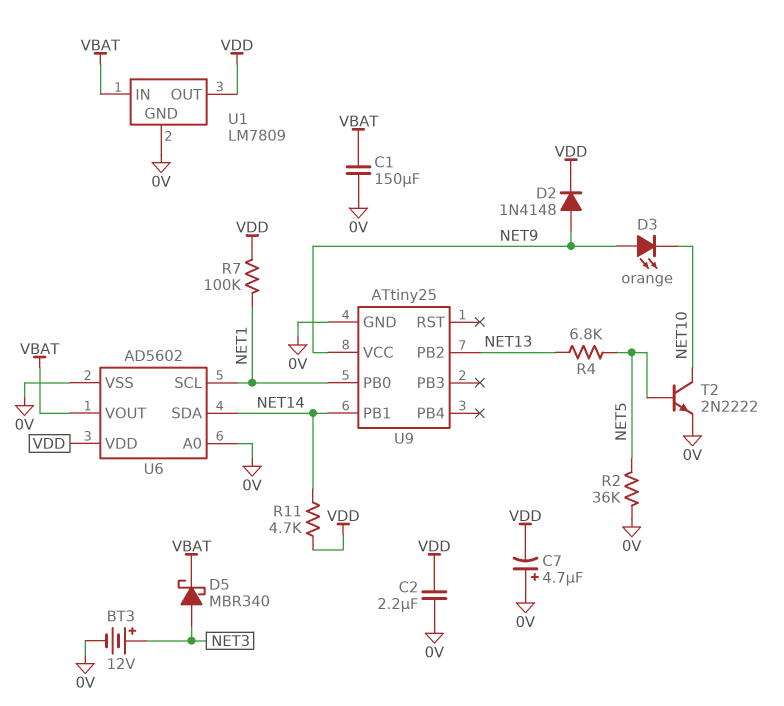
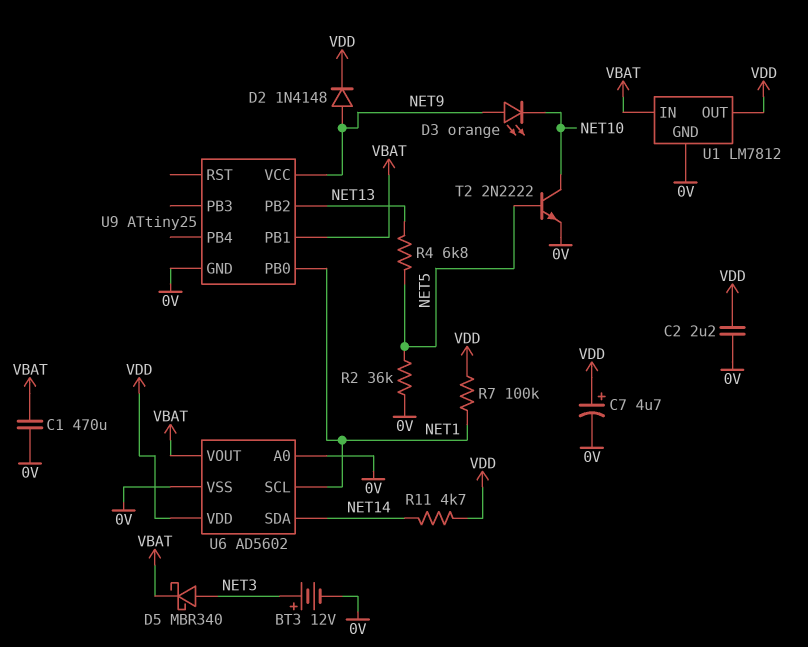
C1: 150uF (0V, VBAT) -> 470uF (0V, VBAT)
C7: 4.7uF (plus 0V, minus VDD) -> 4.7uF (plus VDD, minus 0V)
U1: LM7809 -> LM7812
U9 pin PB1: NET14 -> VBAT

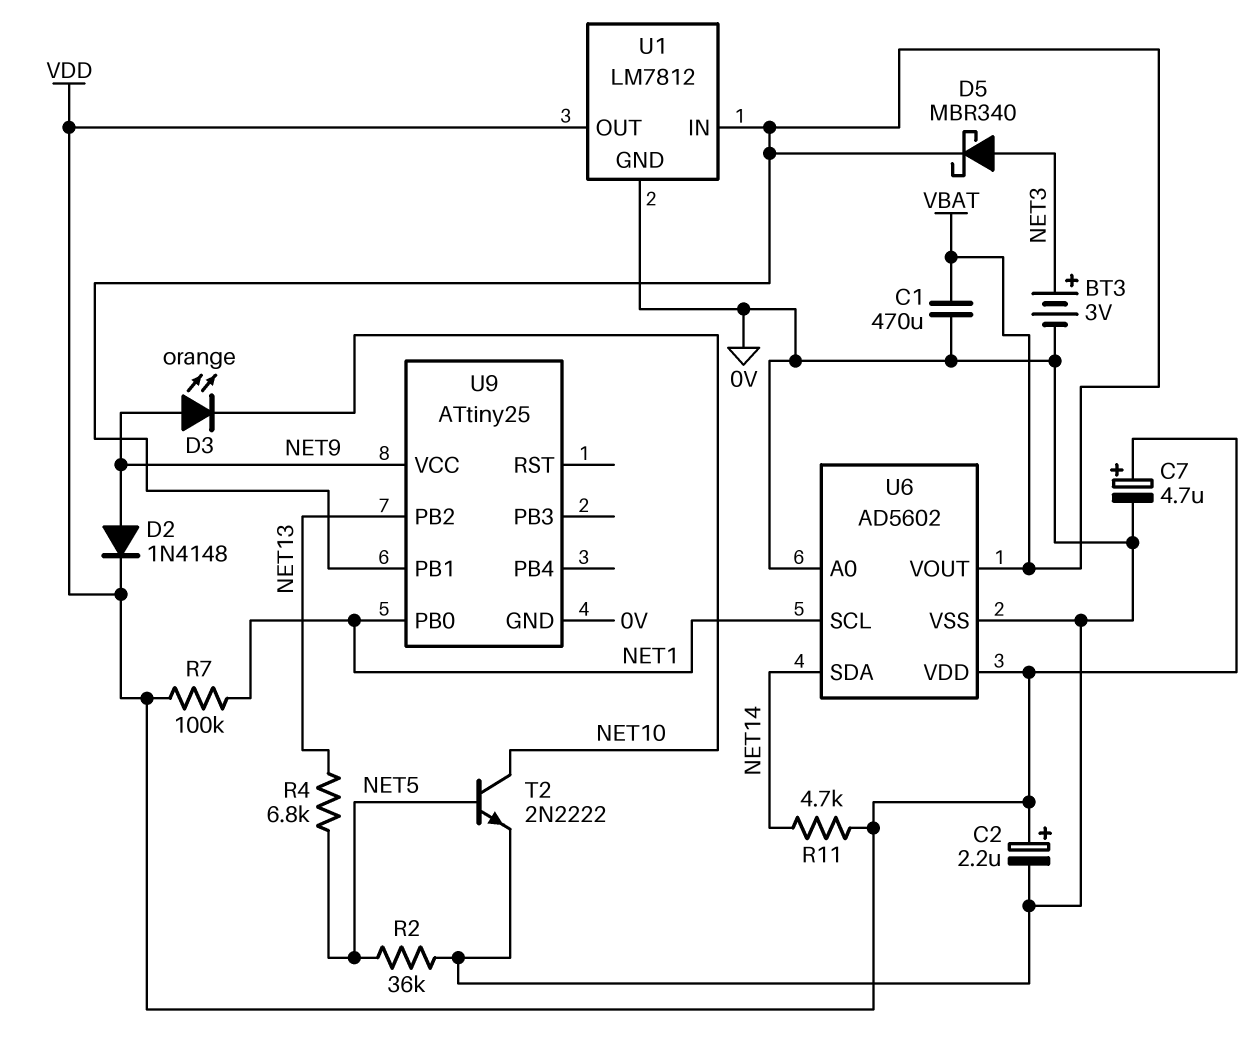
BT3: 12V (plus NET3, minus 0V) -> 3V (plus NET3, minus 0V)
C2: 2.2uF (0V, VDD) -> 2.2uF (plus VDD, minus 0V)

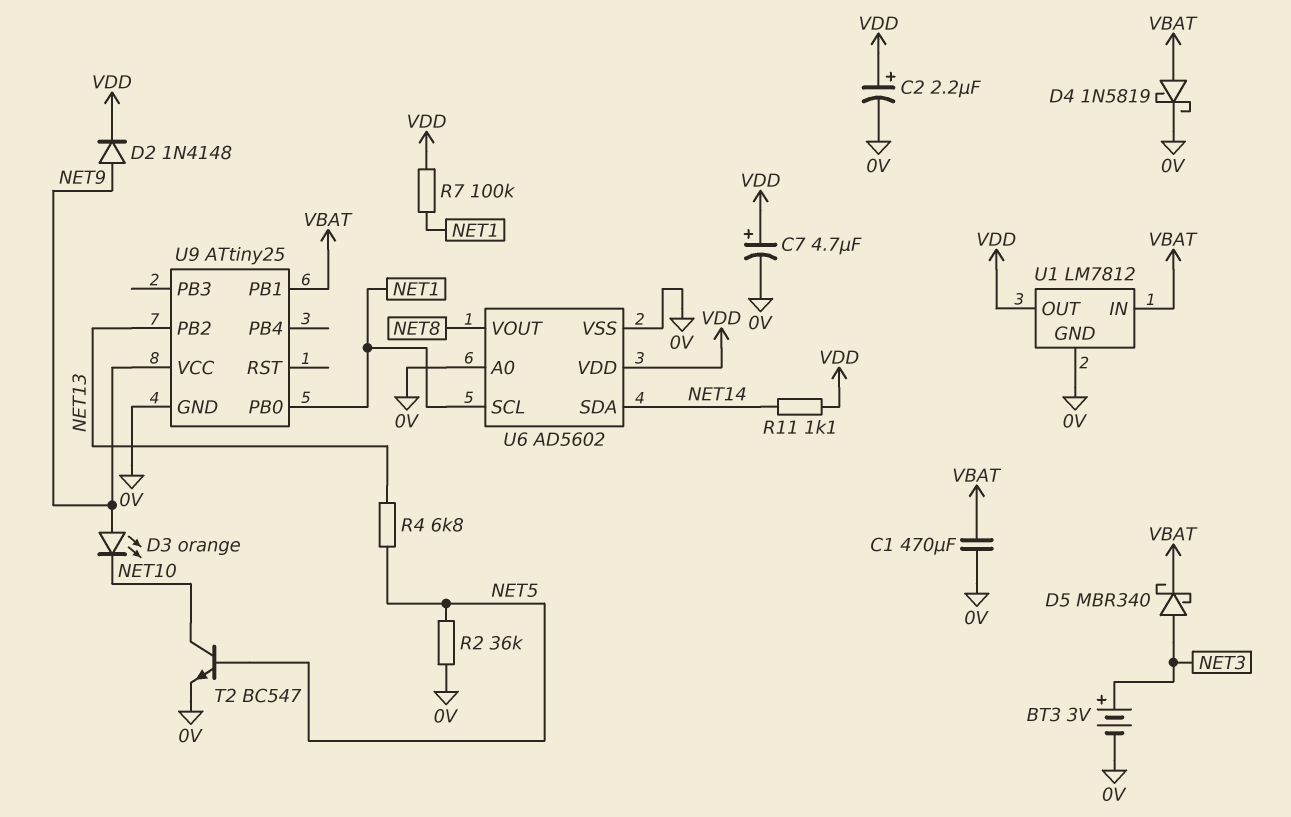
D4: none -> schottky 1N5819 (A VBAT, K 0V)
R11: 4.7k (NET14, VDD) -> 1.1k (NET14, VDD)
T2: NPN 2N2222 (B NET5, C NET10, E 0V) -> NPN BC547 (B NET5, C NET10, E 0V)
U6 pin VOUT: VBAT -> NET8

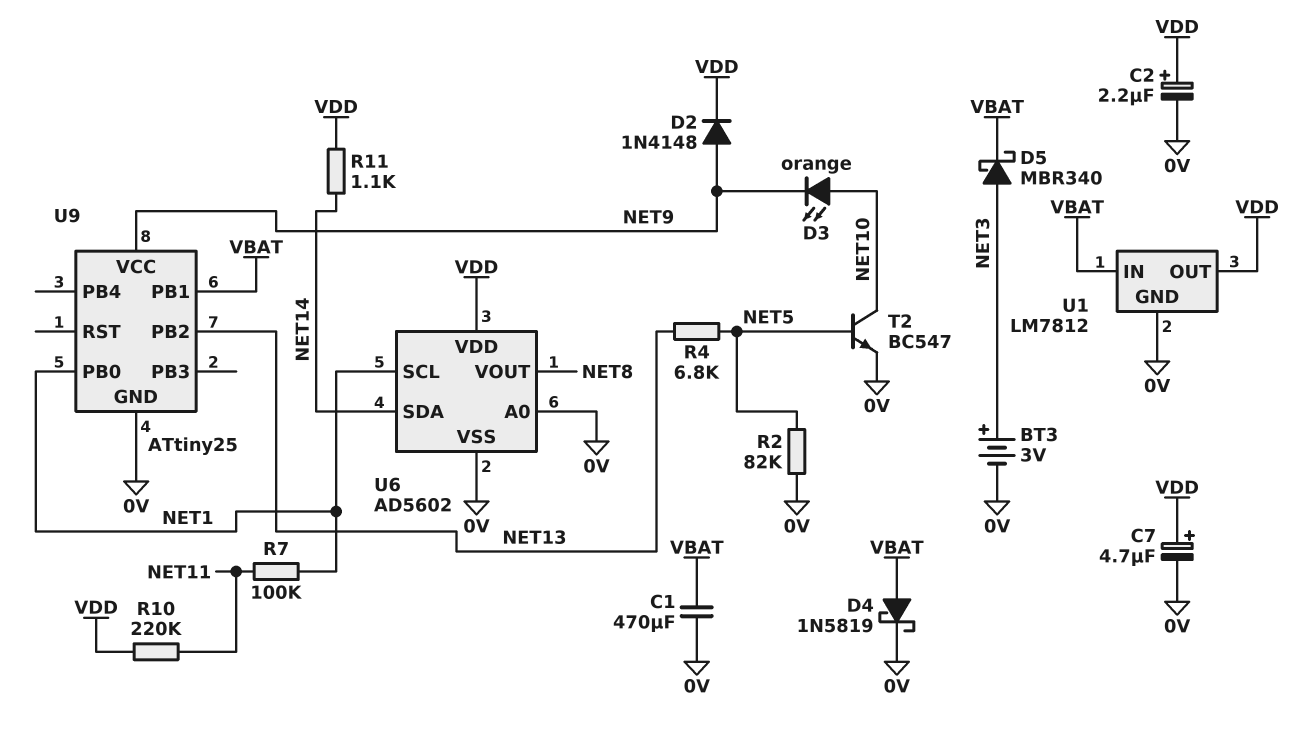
D3: LED orange (A NET9, K NET10) -> LED orange (A NET10, K NET9)
R2: 36k (0V, NET5) -> 82k (0V, NET5)
R7: 100k (NET1, VDD) -> 100k (NET1, NET11)
R10: none -> 220k (NET11, VDD)

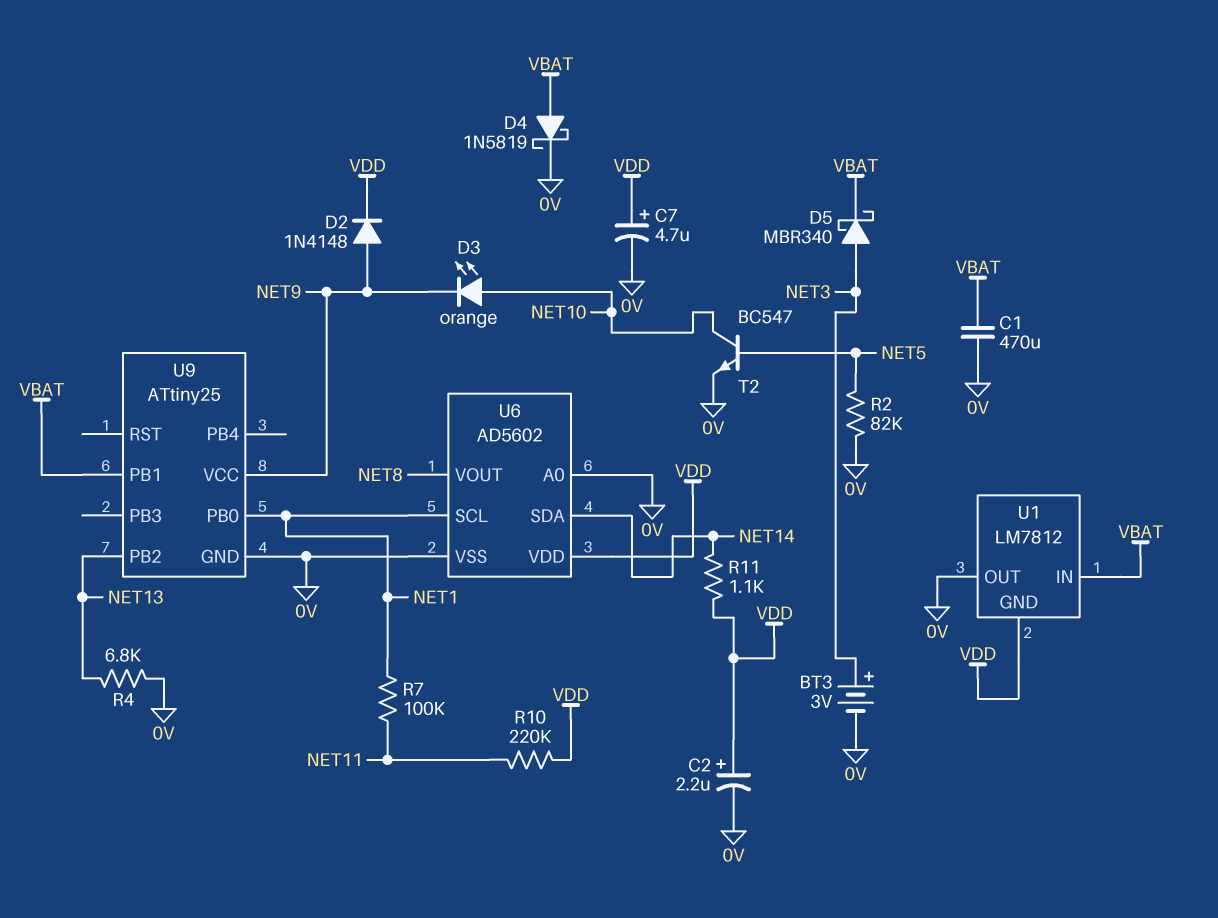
R4: 6.8k (NET5, NET13) -> 6.8k (0V, NET13)
U1 pin GND: 0V -> VDD
U1 pin OUT: VDD -> 0V

